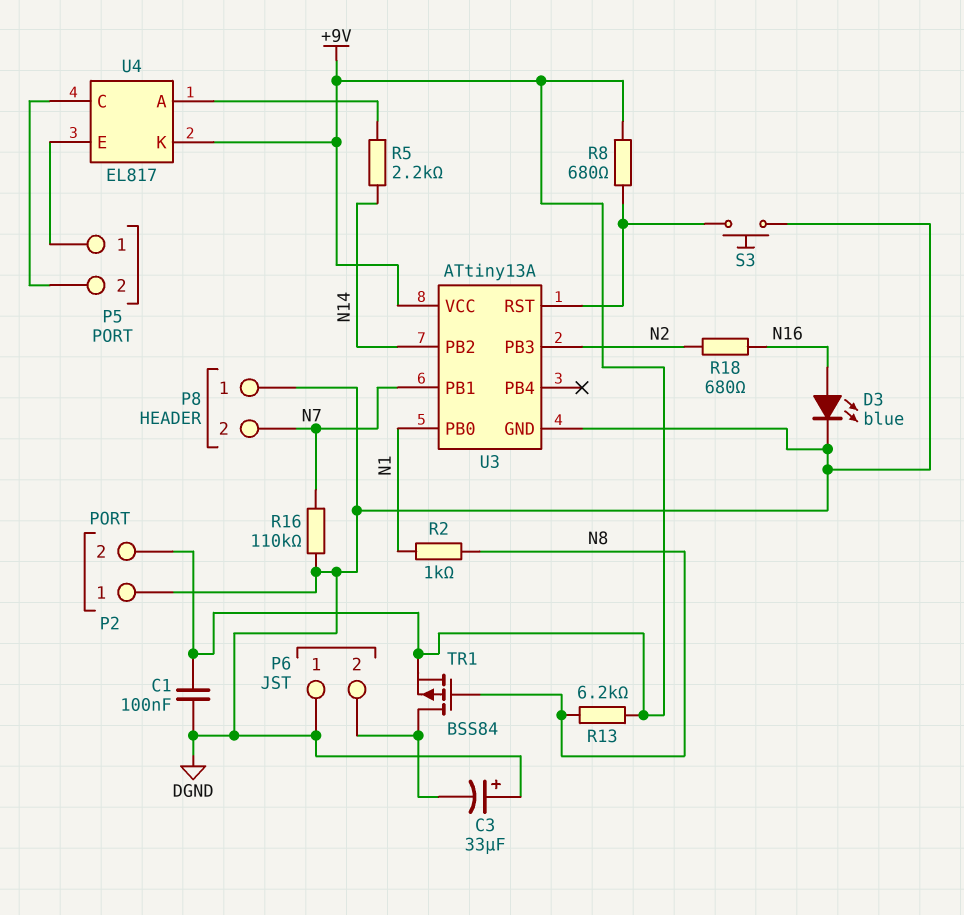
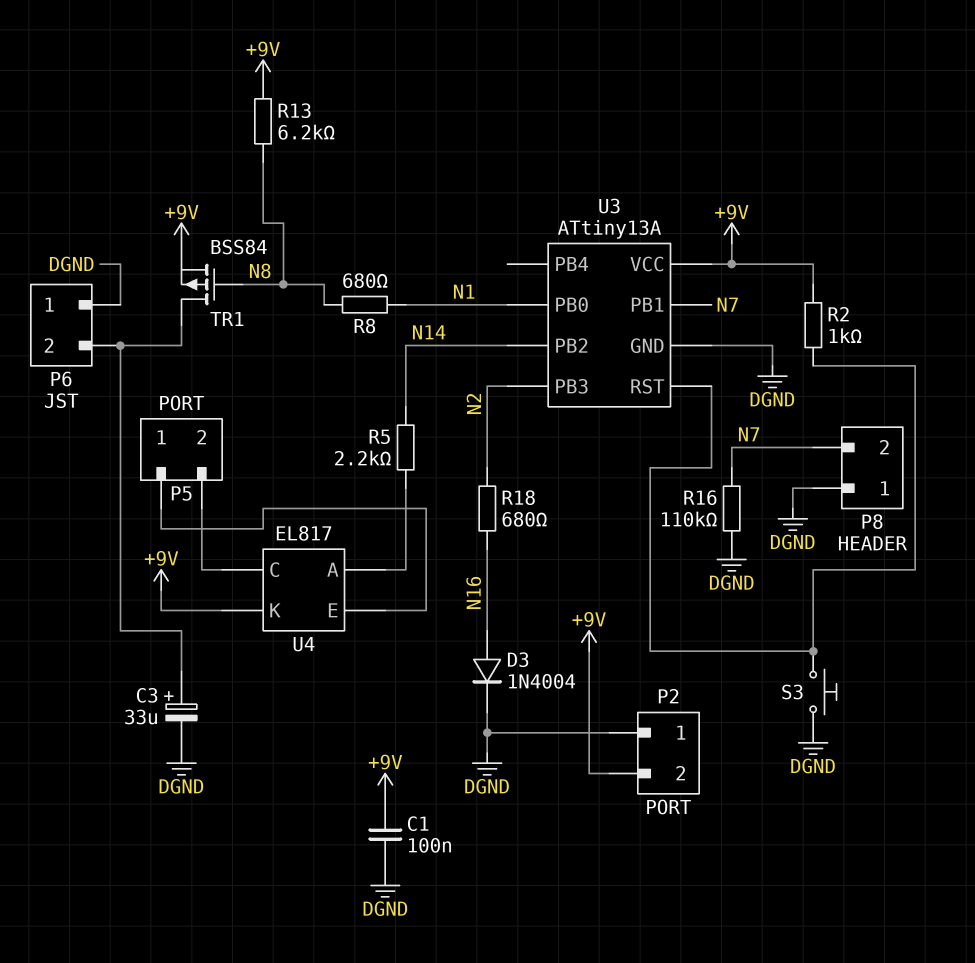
C3: 33uF (plus DGND, minus P6/2) -> 33uF (plus P6/2, minus DGND)
D3: LED blue (A N16, K DGND) -> diode 1N4004 (A N16, K DGND)
R2: 1k (N1, N8) -> 1k (+9V, U3/RST)
R8: 680 (+9V, U3/RST) -> 680 (N1, N8)

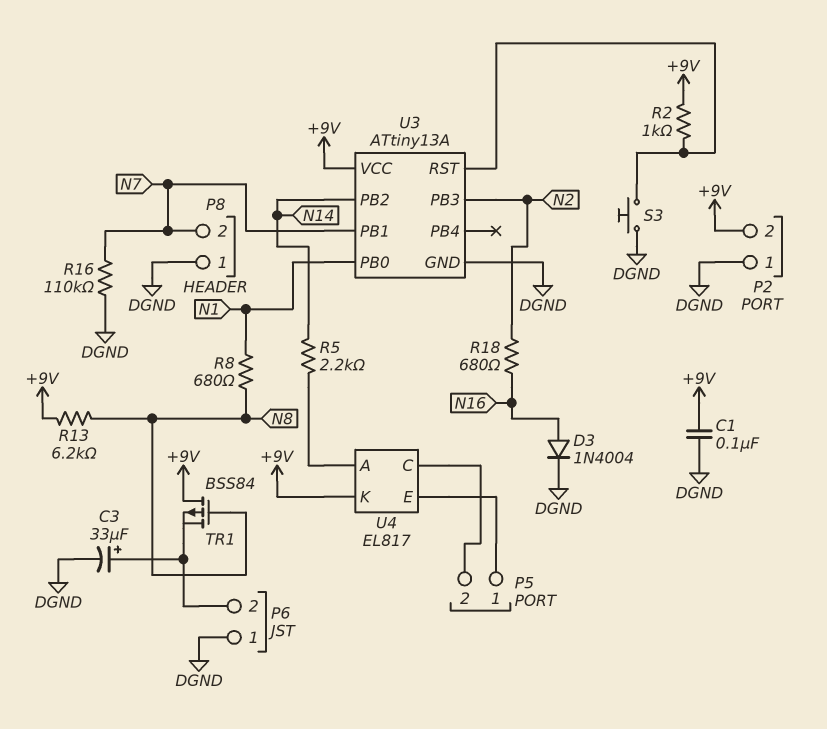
TR1: PMOS BSS84 (G N8, D P6/2, S +9V) -> PMOS BSS84 (G N8, D +9V, S P6/2)

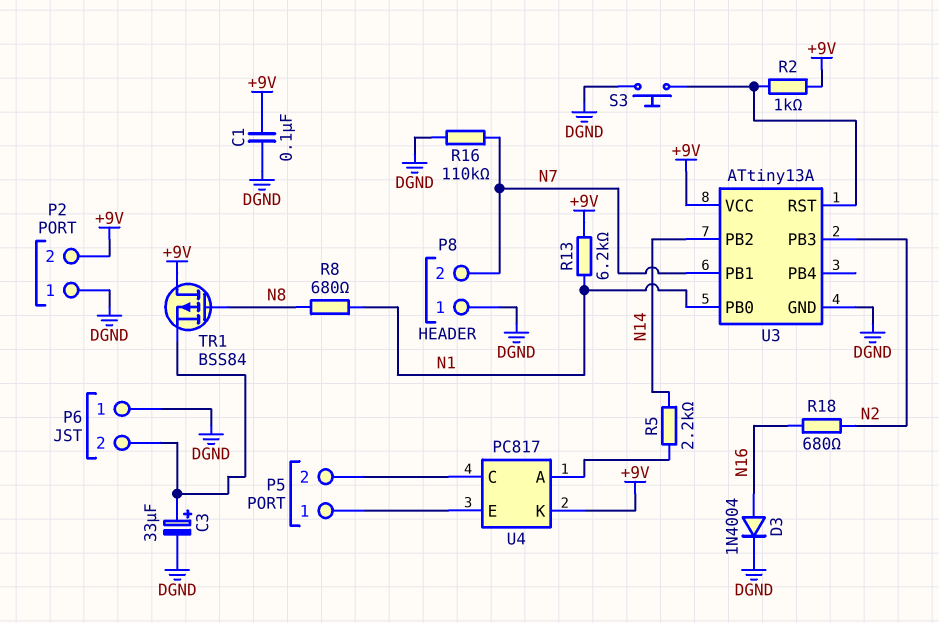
R13: 6.2k (+9V, N8) -> 6.2k (+9V, N1)
U4: EL817 -> PC817

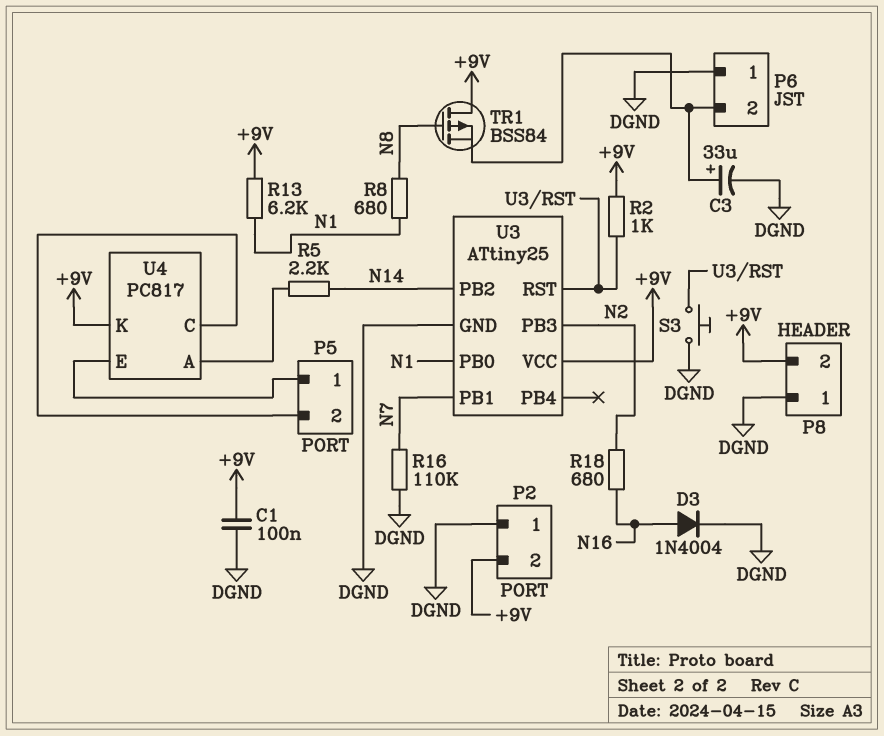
P8 pin 2: N7 -> +9V
U3: ATtiny13A -> ATtiny25

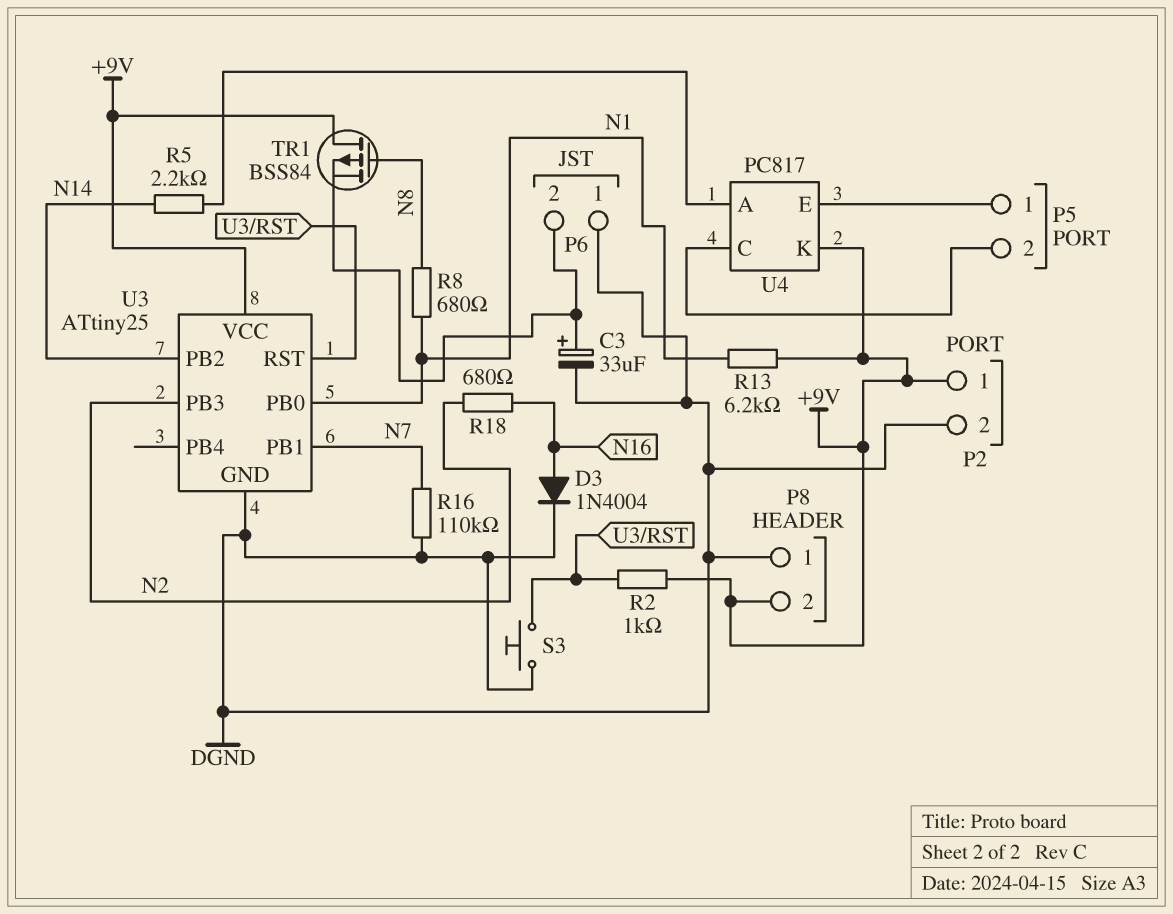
C1: 100nF (+9V, DGND) -> none
P2 pin 1: DGND -> +9V
P2 pin 2: +9V -> DGND

